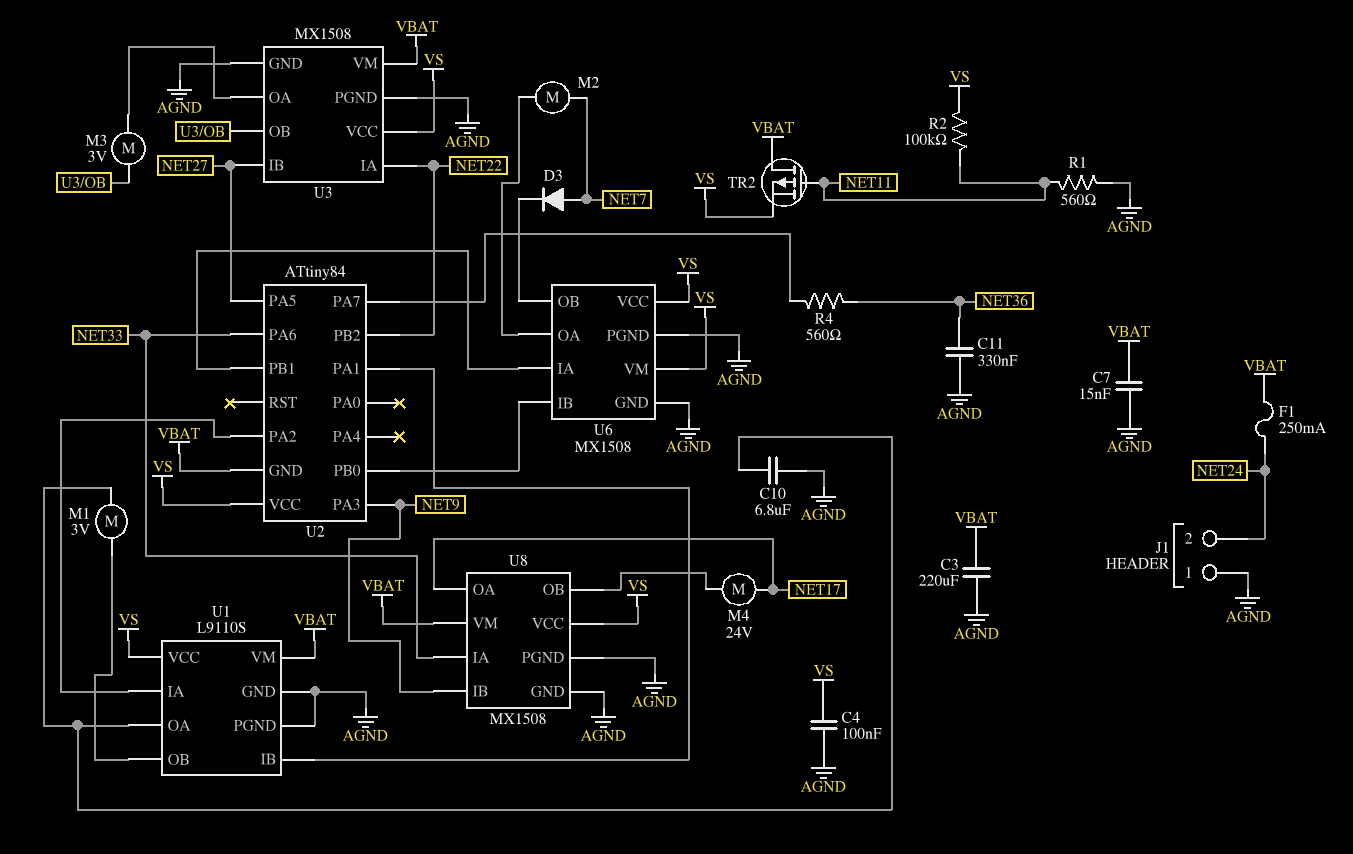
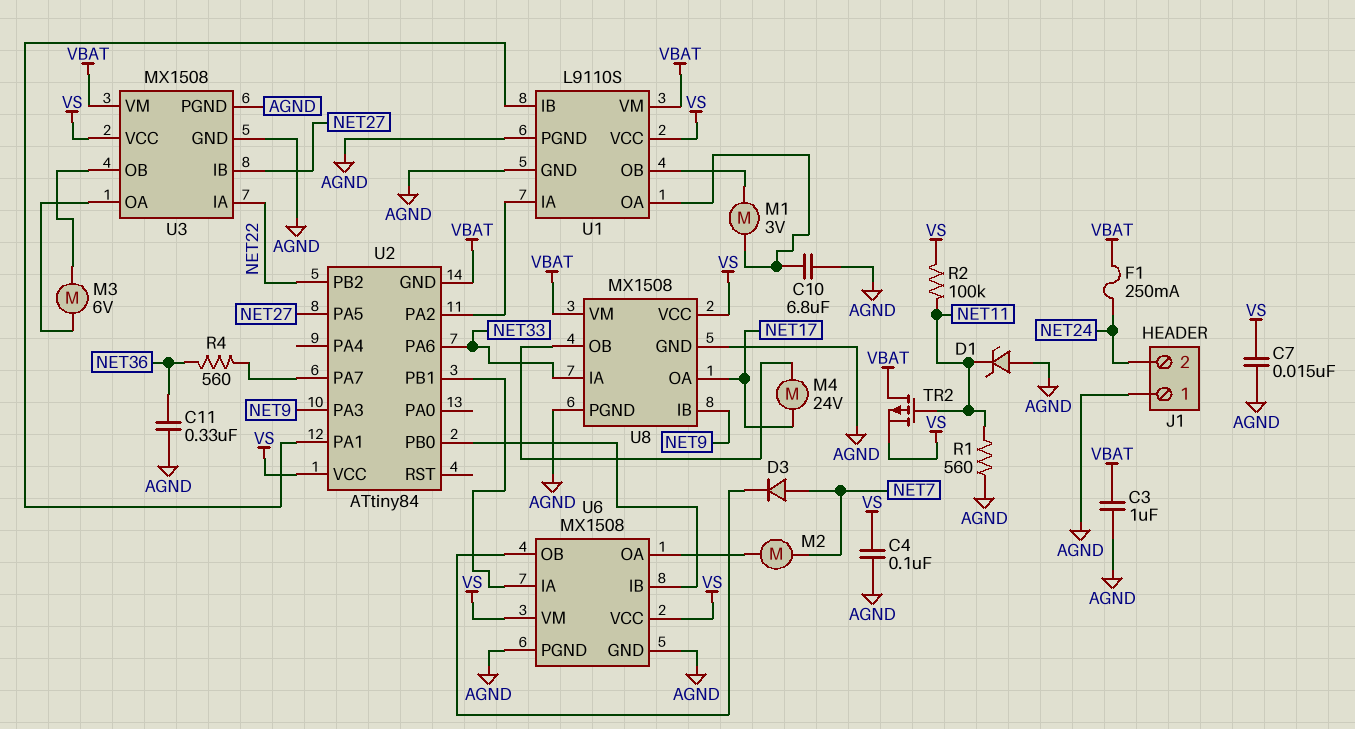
C3: 220uF (AGND, VBAT) -> 1uF (AGND, VBAT)
C7: 15nF (AGND, VBAT) -> 15nF (AGND, VS)
D1: none -> zener (A AGND, K NET11)
M3: motor 3V (U3/OA, U3/OB) -> motor 6V (U3/OA, U3/OB)

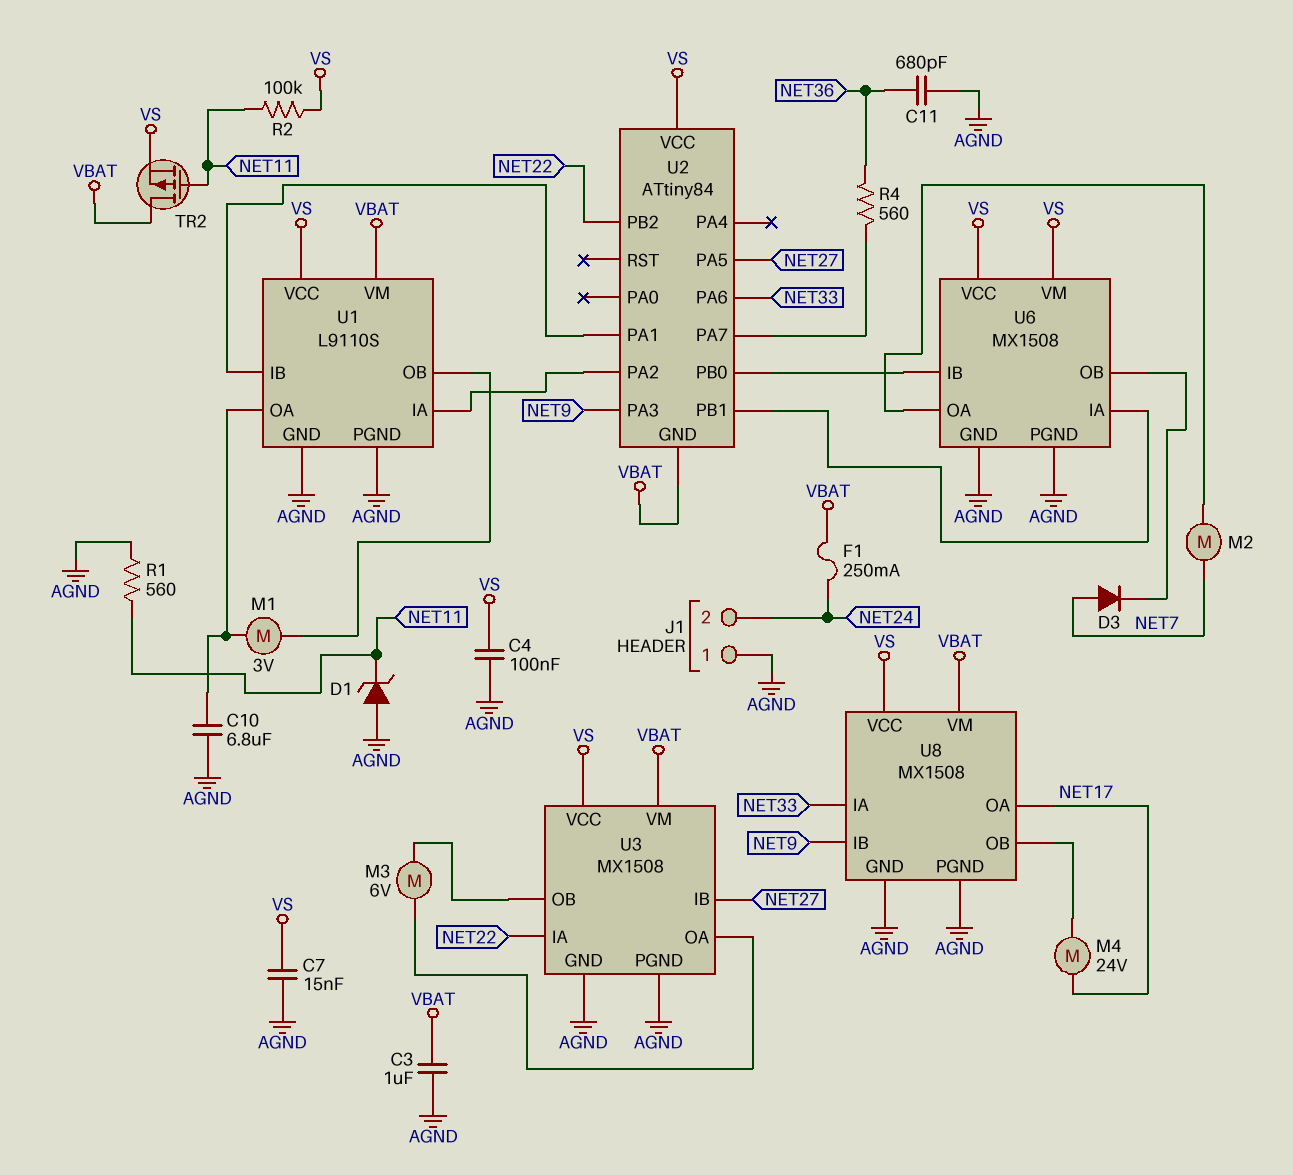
C11: 330nF (AGND, NET36) -> 680pF (AGND, NET36)

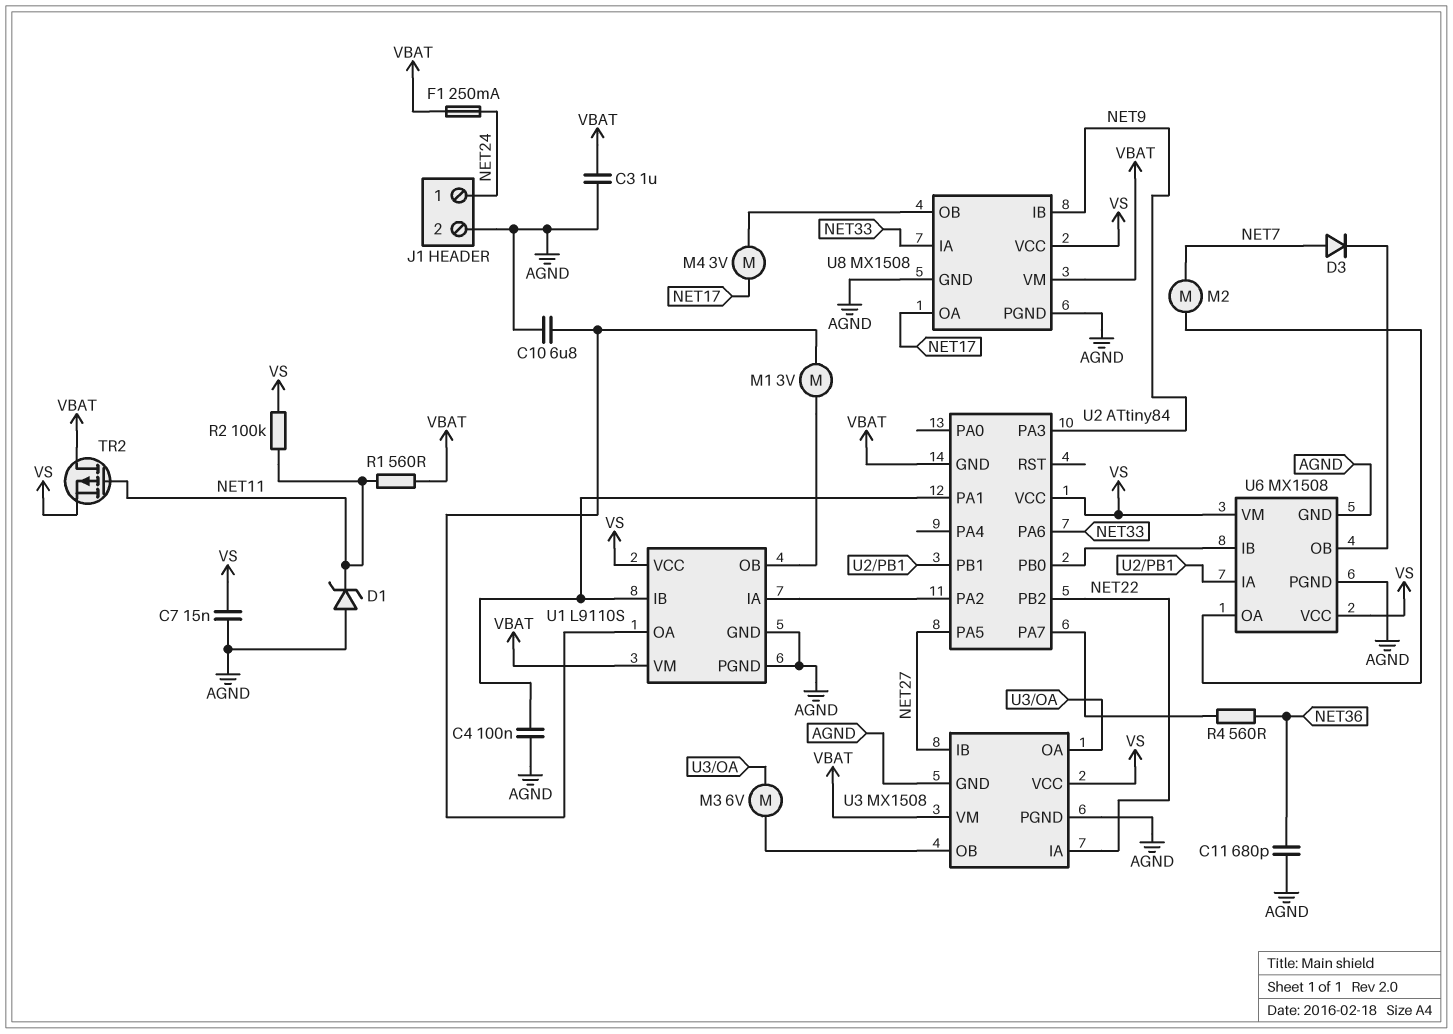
C4: 100nF (AGND, VS) -> 100nF (AGND, U1/IB)
J1 pin 1: AGND -> NET24
J1 pin 2: NET24 -> AGND
M4: motor 24V (NET17, U8/OB) -> motor 3V (NET17, U8/OB)
R1: 560 (AGND, NET11) -> 560 (NET11, VBAT)

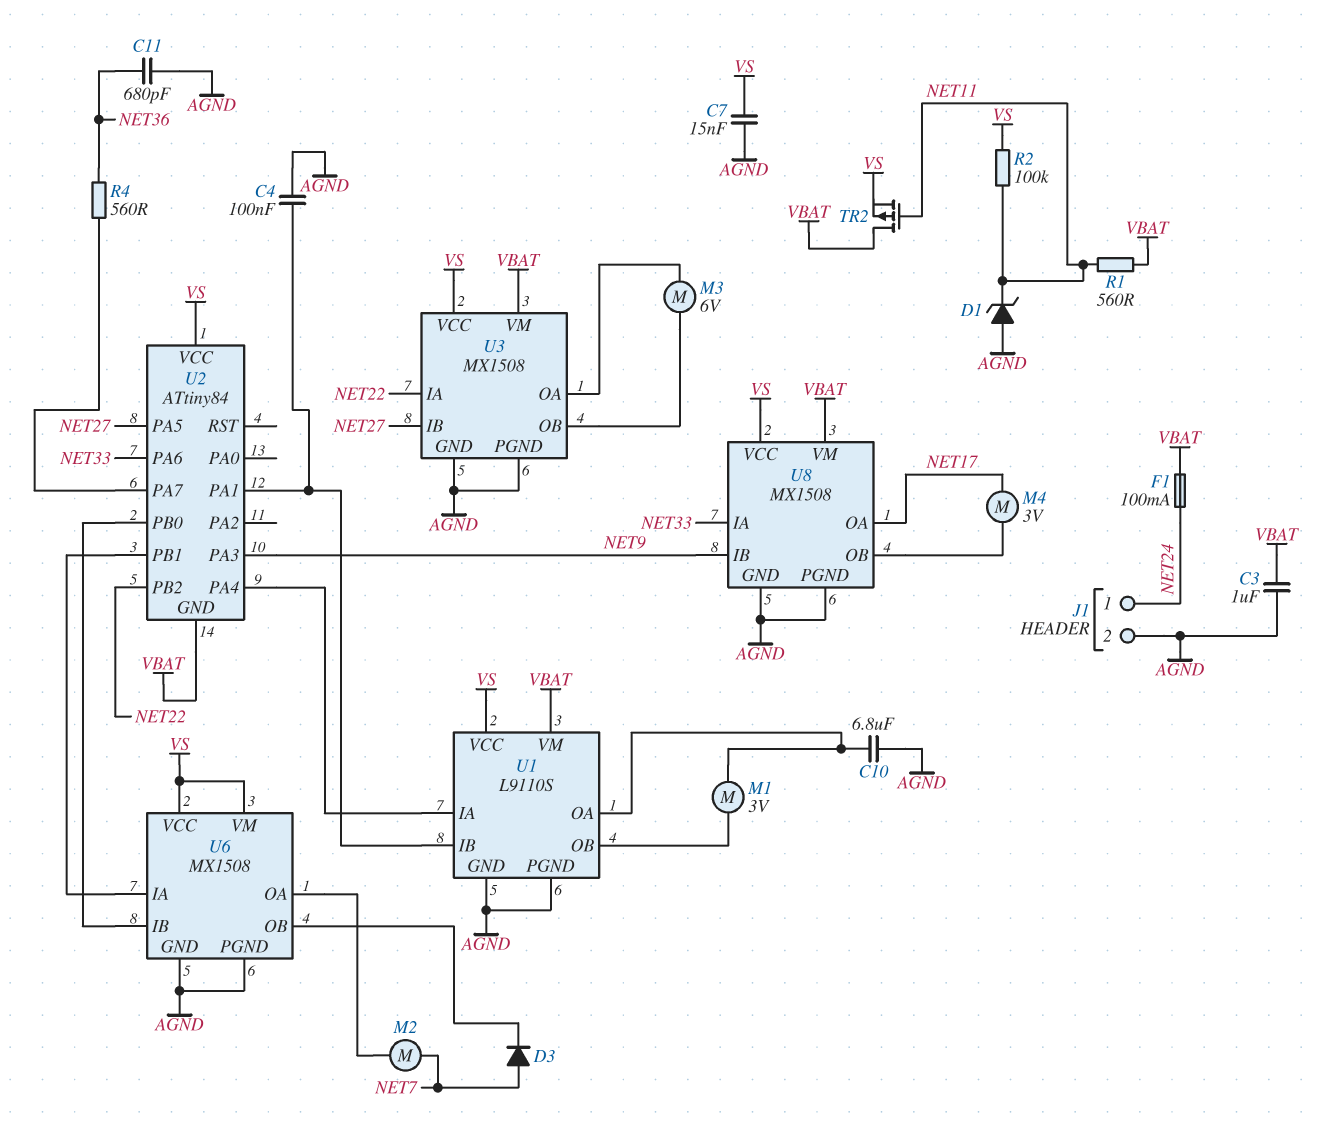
F1: 250mA (NET24, VBAT) -> 100mA (NET24, VBAT)
U2 pin PA2: U1/IA -> none
U2 pin PA4: none -> U1/IA

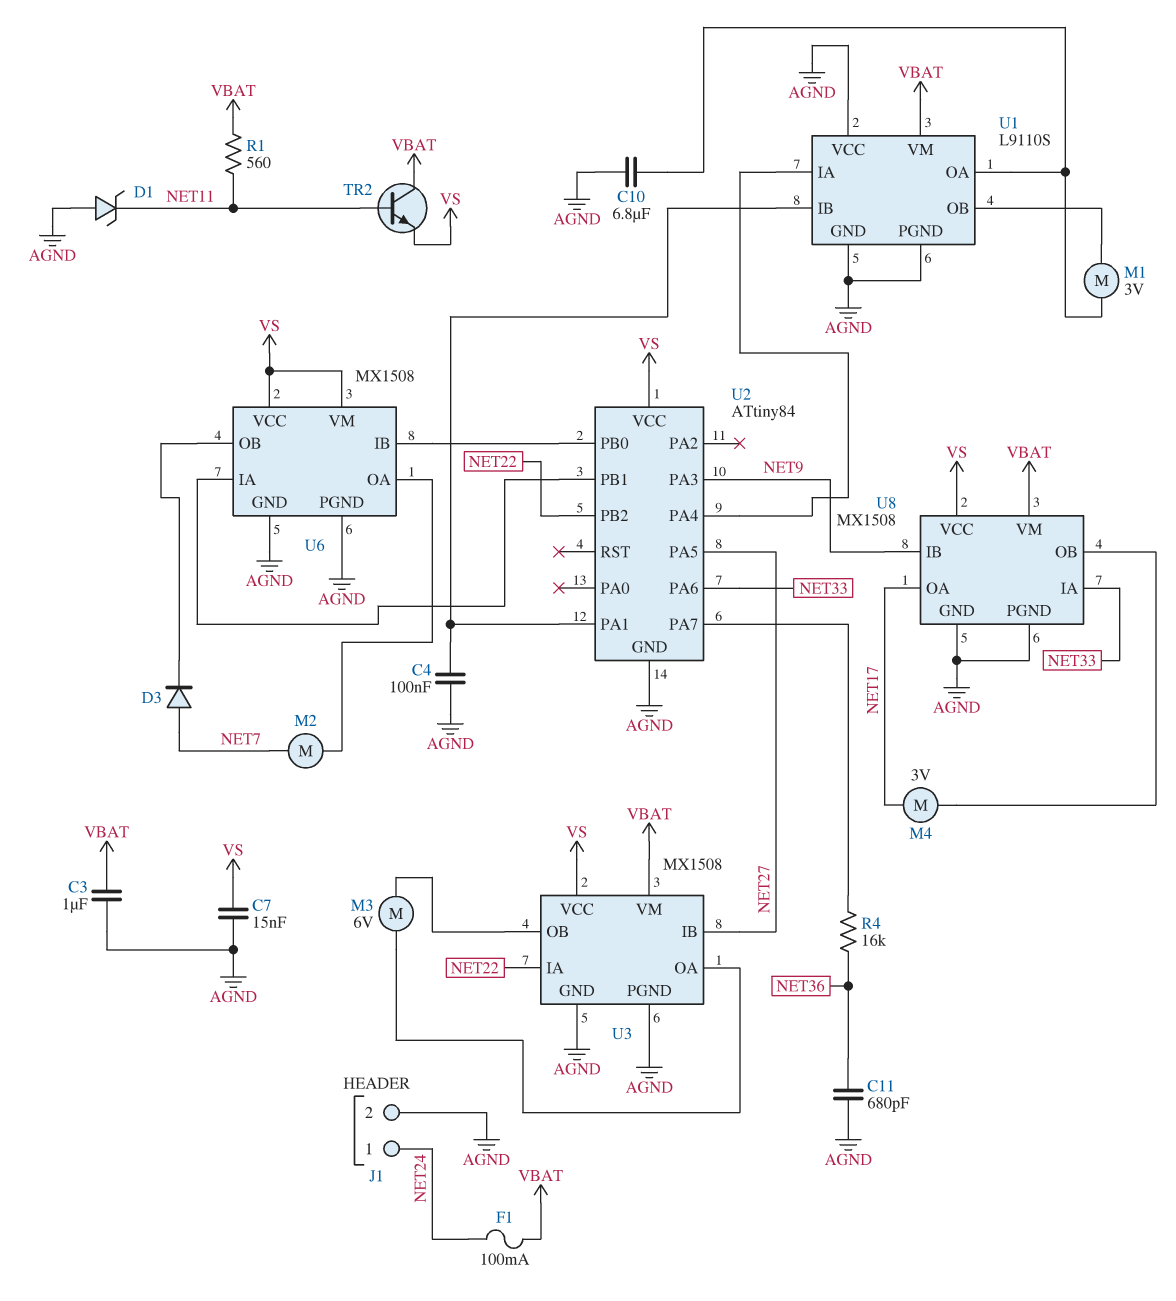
R2: 100k (NET11, VS) -> none
R4: 560 (NET36, U2/PA7) -> 16k (NET36, U2/PA7)
TR2: PMOS (G NET11, D VBAT, S VS) -> NPN (B NET11, C VBAT, E VS)
U1 pin VCC: VS -> AGND
U2 pin GND: VBAT -> AGND

